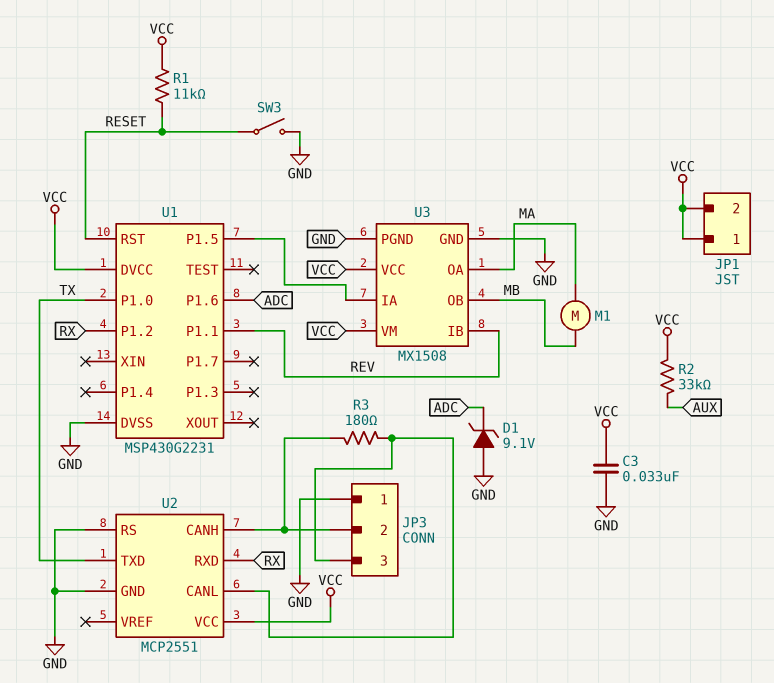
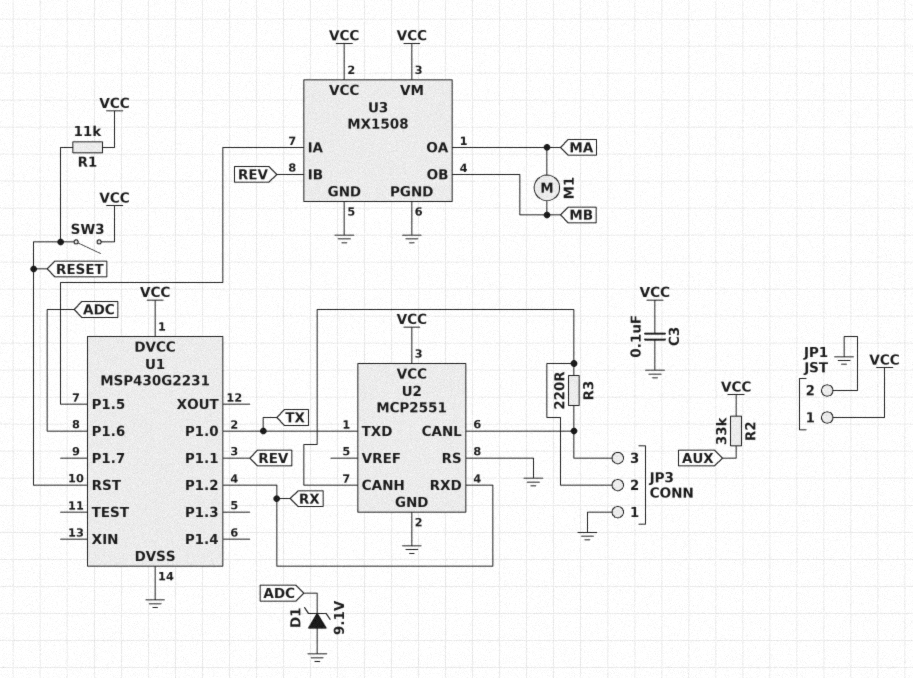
C3: 33nF (GND, VCC) -> 100nF (GND, VCC)
JP1 pin 2: VCC -> GND
R3: 180 (JP3/2, JP3/3) -> 220 (JP3/2, JP3/3)
SW3: switch (GND, RESET) -> switch (RESET, VCC)

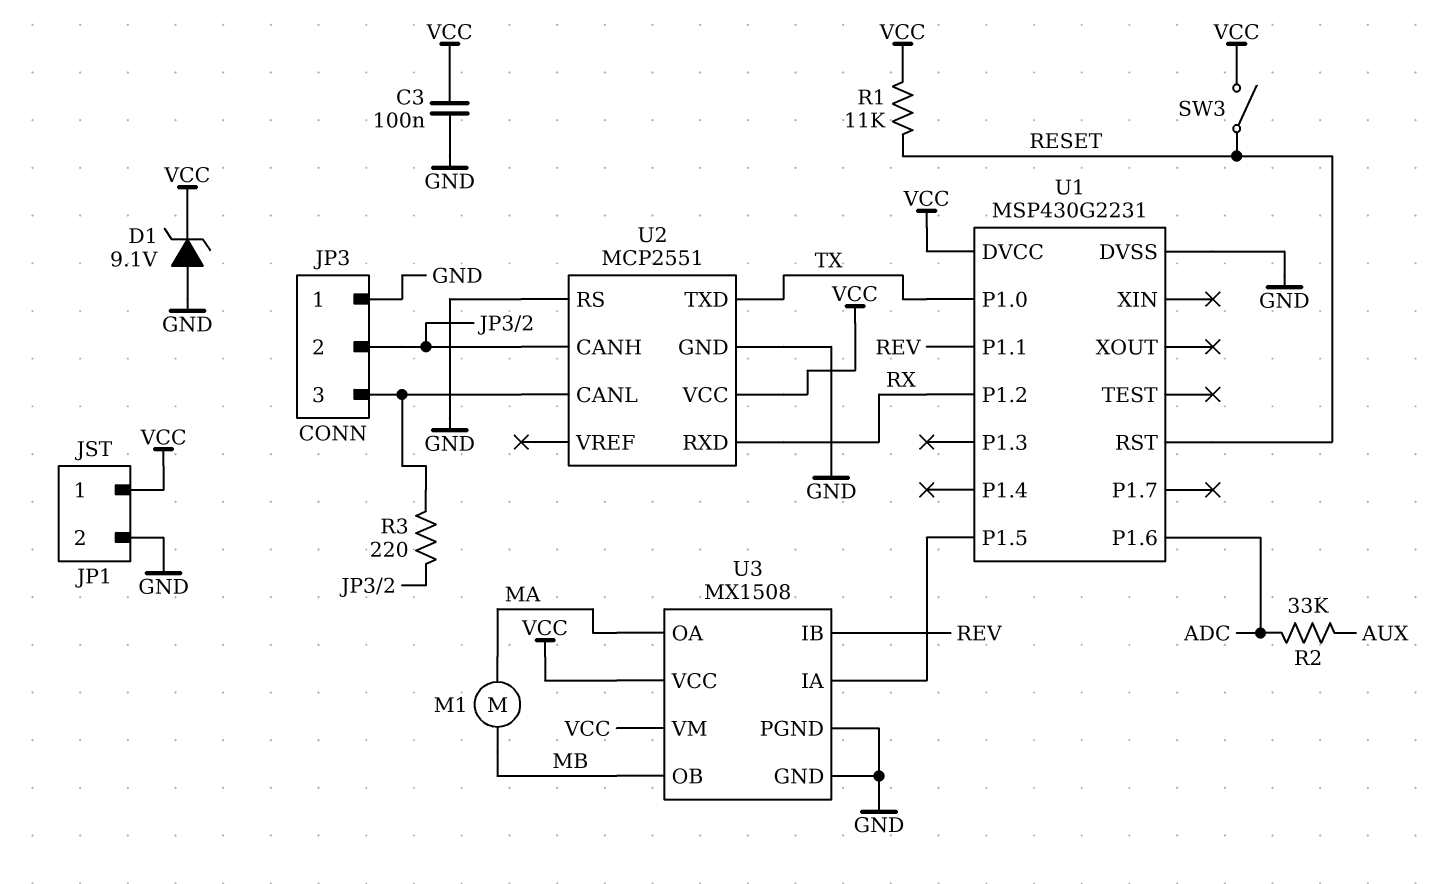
D1: zener 9.1V (A GND, K ADC) -> zener 9.1V (A GND, K VCC)
R2: 33k (AUX, VCC) -> 33k (ADC, AUX)

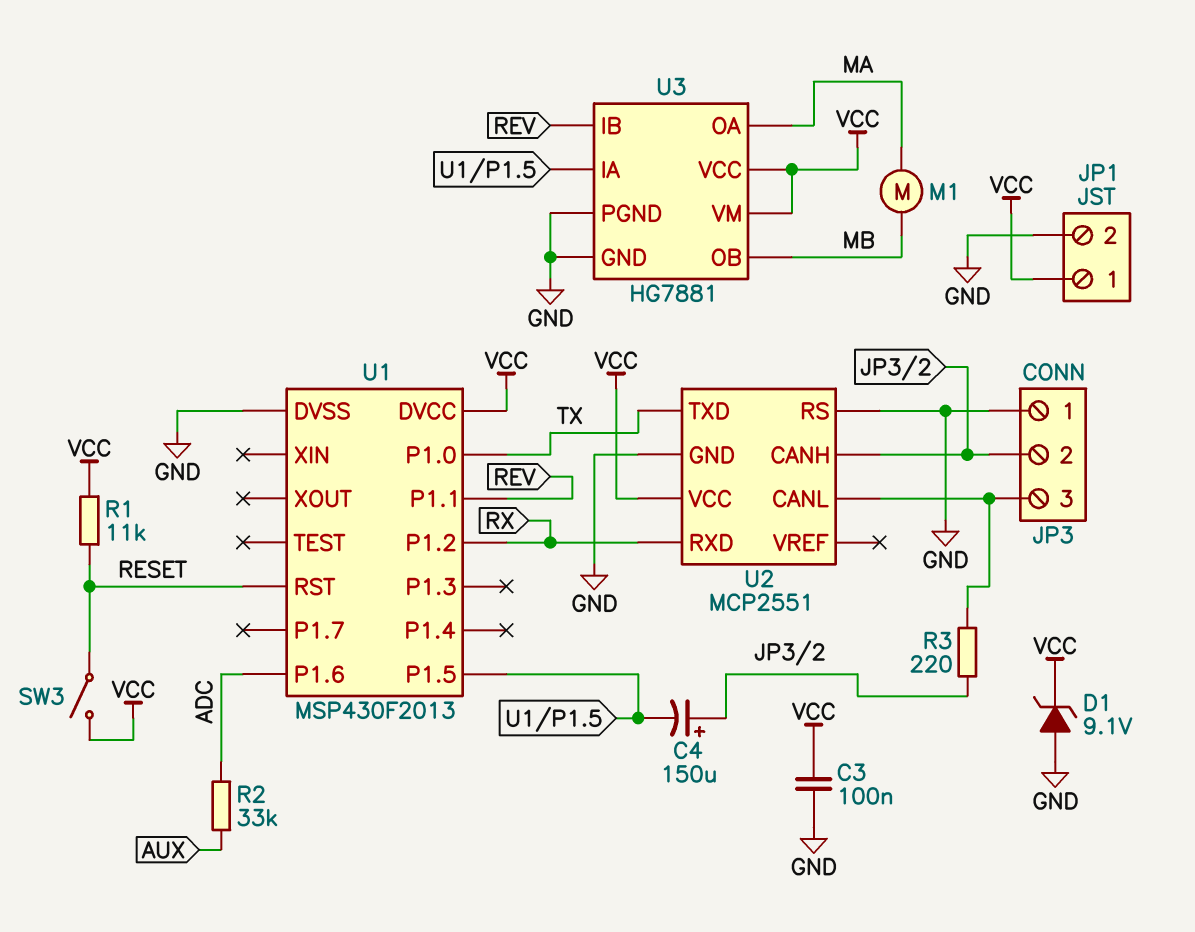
C4: none -> 150uF (plus JP3/2, minus U1/P1.5)
U1: MSP430G2231 -> MSP430F2013
U3: MX1508 -> HG7881

